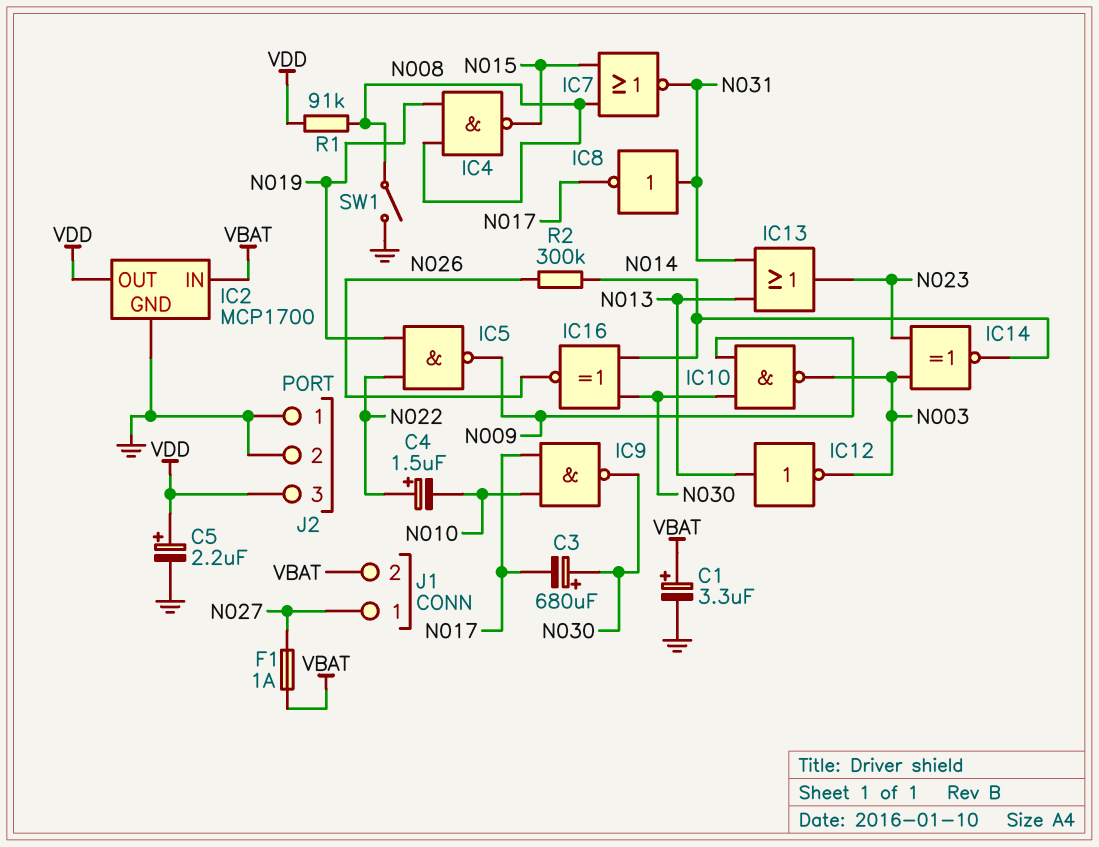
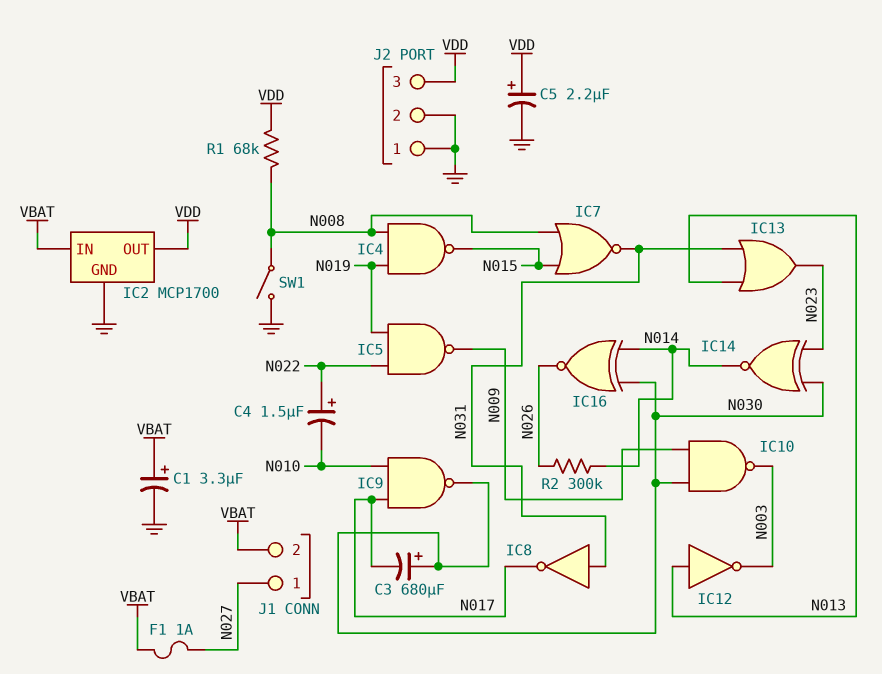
IC14: XNOR (in N003, in N023, out N014) -> XNOR (in N023, in N030, out N014)
R1: 91k (N008, VDD) -> 68k (N008, VDD)

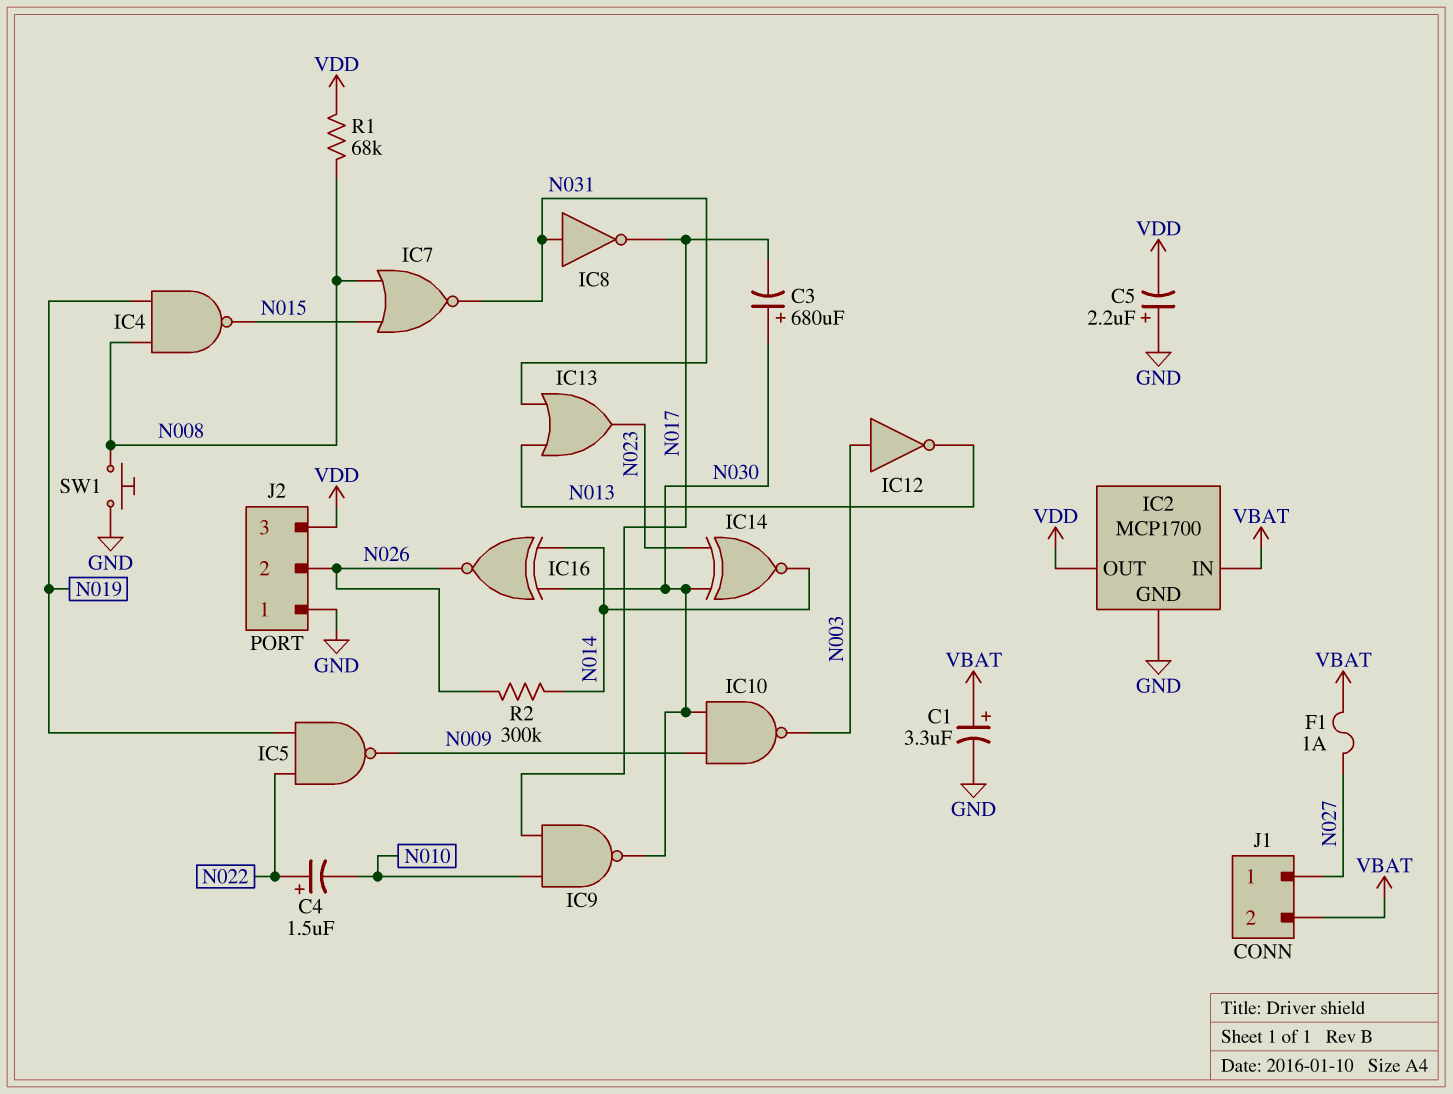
C5: 2.2uF (plus VDD, minus GND) -> 2.2uF (plus GND, minus VDD)
IC12: NOT (in N013, out N003) -> NOT (in N003, out N013)
J2 pin 2: GND -> N026
SW1: switch (GND, N008) -> button (GND, N008)

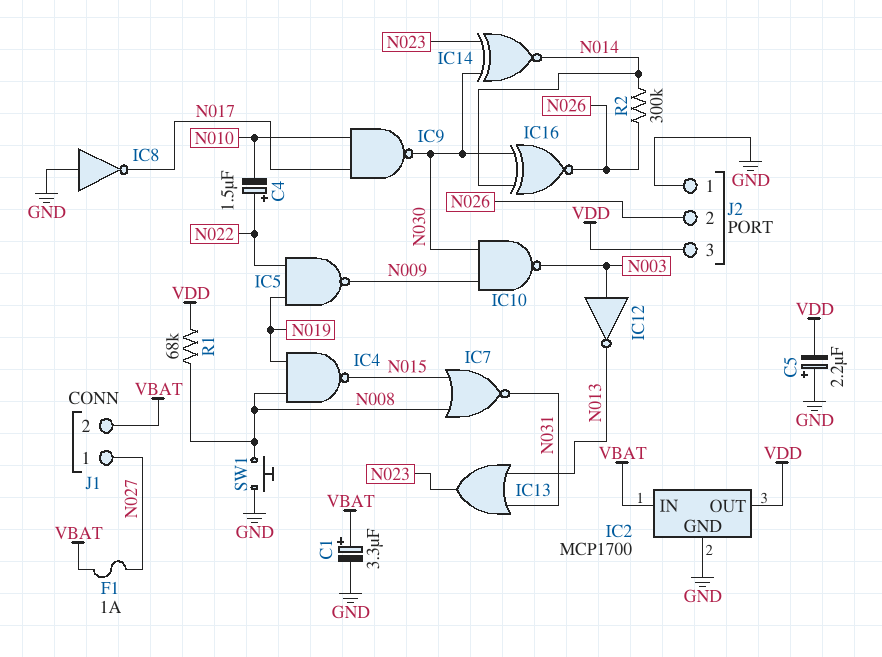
C3: 680uF (plus N030, minus N017) -> none
IC8: NOT (in N031, out N017) -> NOT (in GND, out N017)

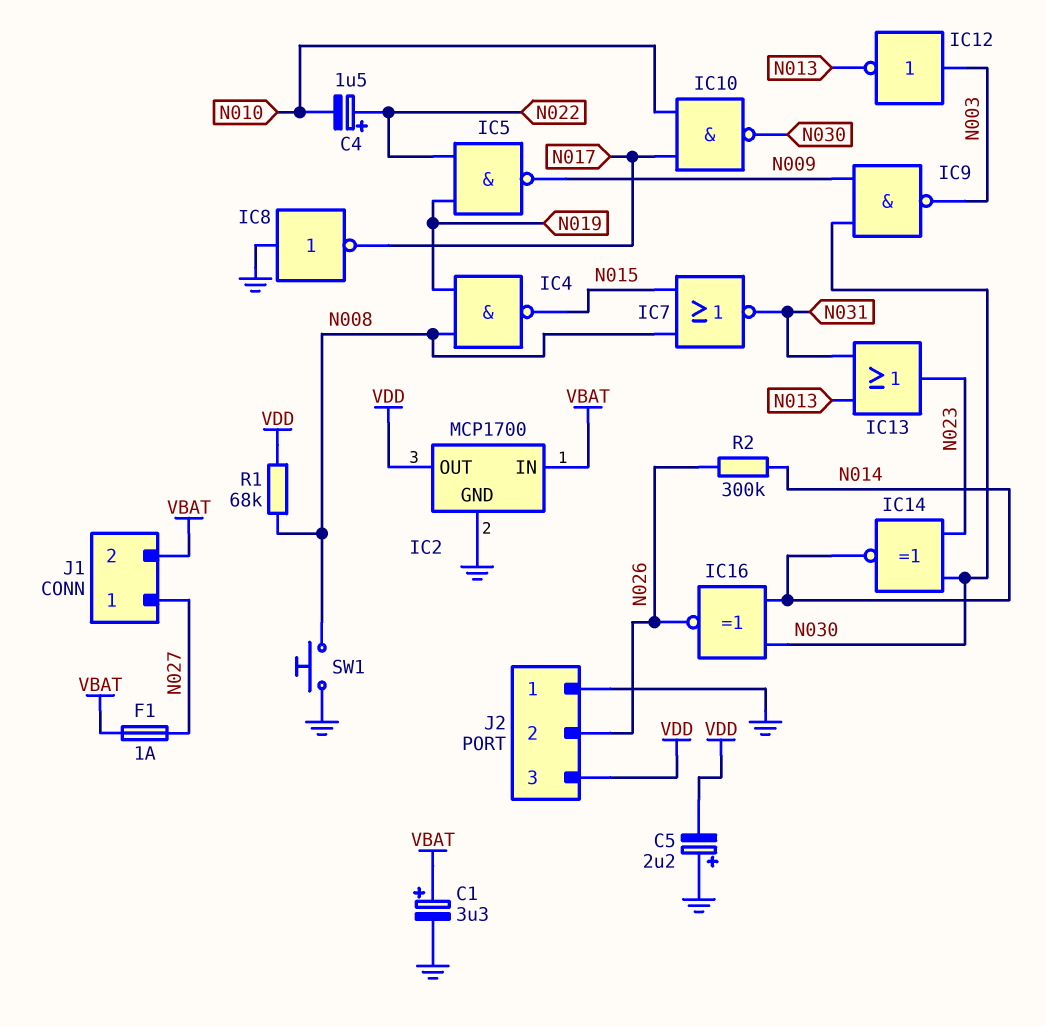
IC9: NAND (in N010, in N017, out N030) -> NAND (in N009, in N030, out N003)
IC10: NAND (in N009, in N030, out N003) -> NAND (in N010, in N017, out N030)

